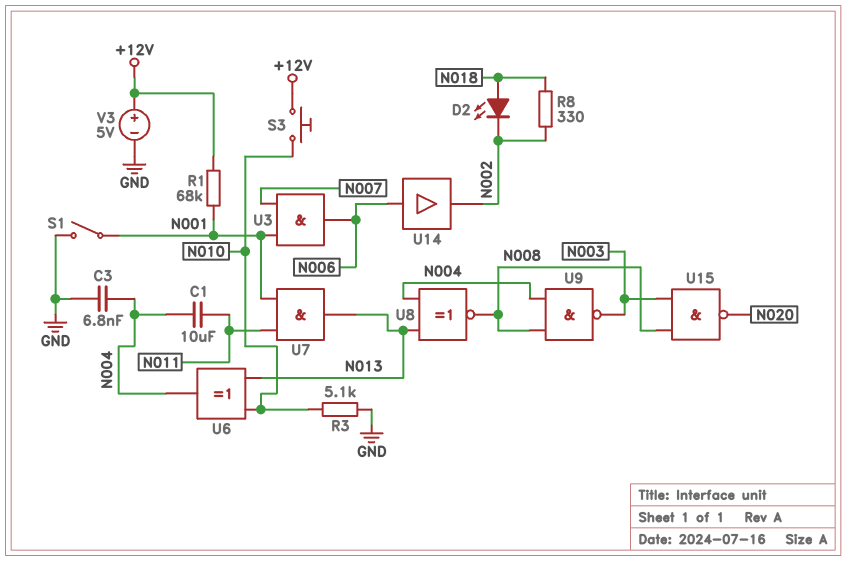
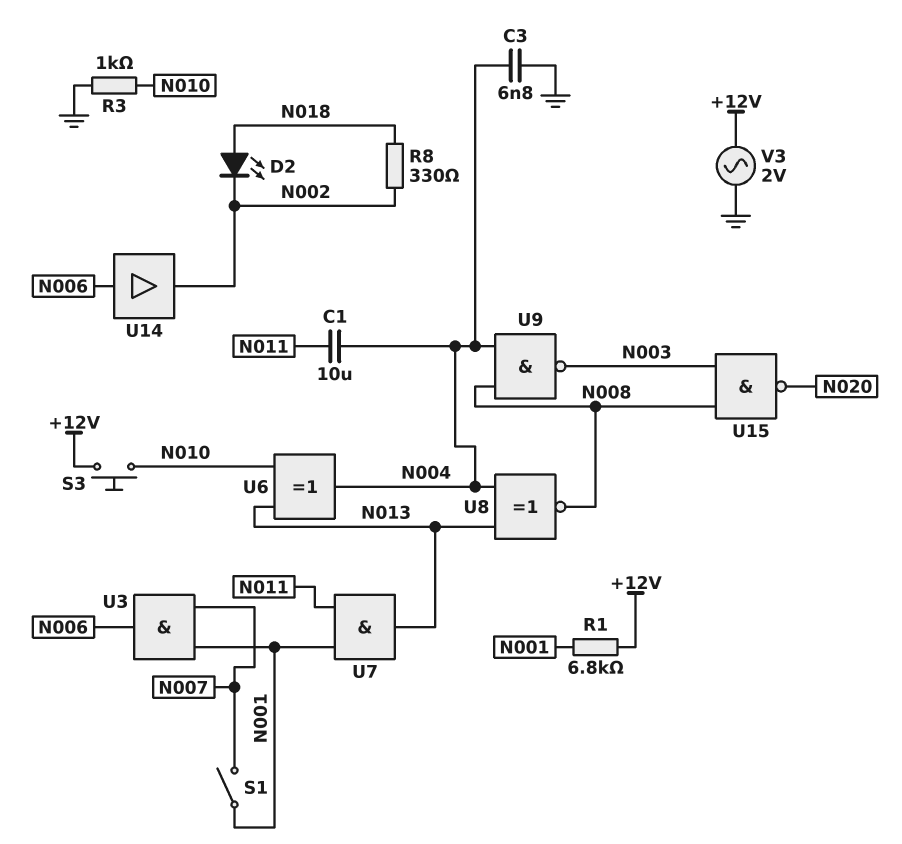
R1: 68k (+12V, N001) -> 6.8k (+12V, N001)
R3: 5.1k (GND, N010) -> 1k (GND, N010)
S1: switch (GND, N001) -> switch (N001, N007)
V3: 5V (plus +12V, minus GND) -> AC 2V (+12V, GND)

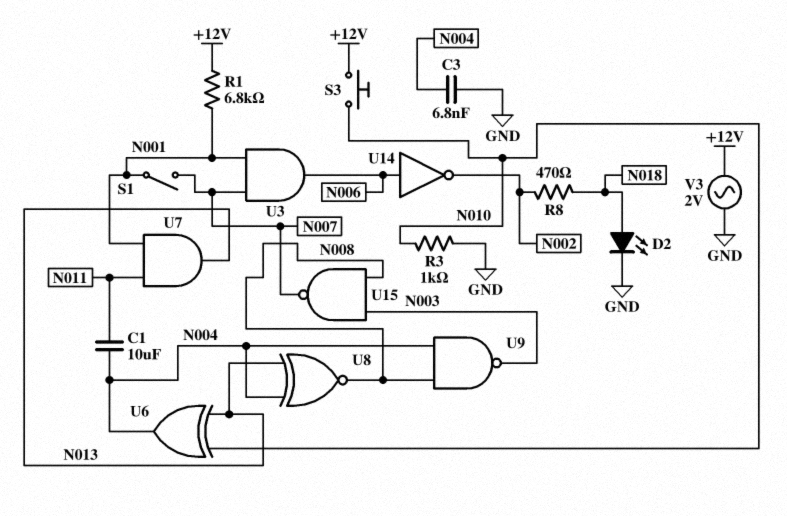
D2: LED (A N018, K N002) -> LED (A N018, K GND)
R8: 330 (N002, N018) -> 470 (N002, N018)
U14: buffer (in N006, out N002) -> NOT (in N006, out N002)
U15: NAND (in N003, in N008, out N020) -> NAND (in N003, in N008, out N007)

